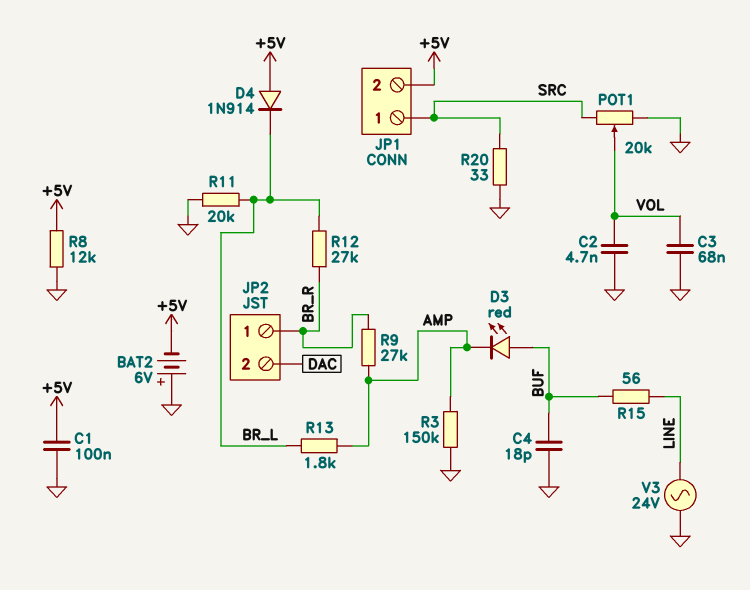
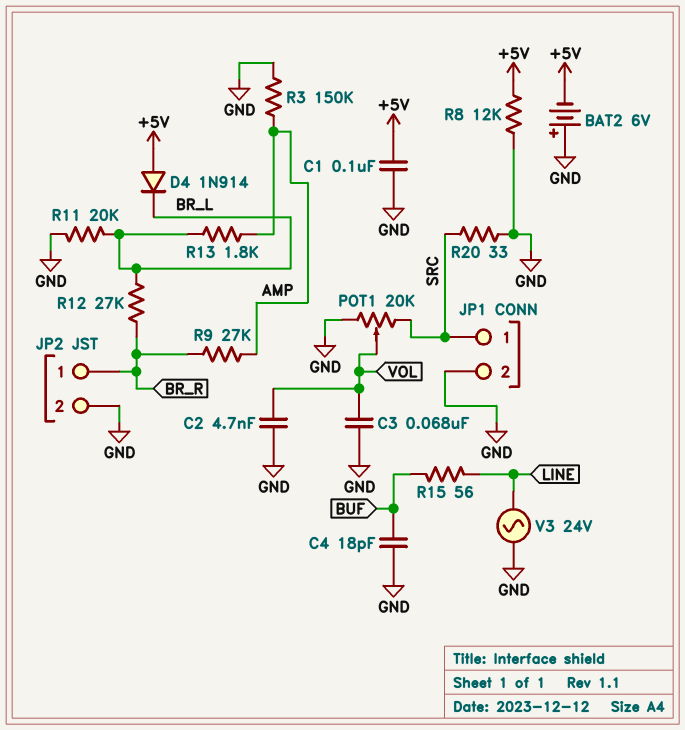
D3: LED red (A BUF, K AMP) -> none
JP1 pin 2: +5V -> GND
JP2 pin 2: DAC -> GND

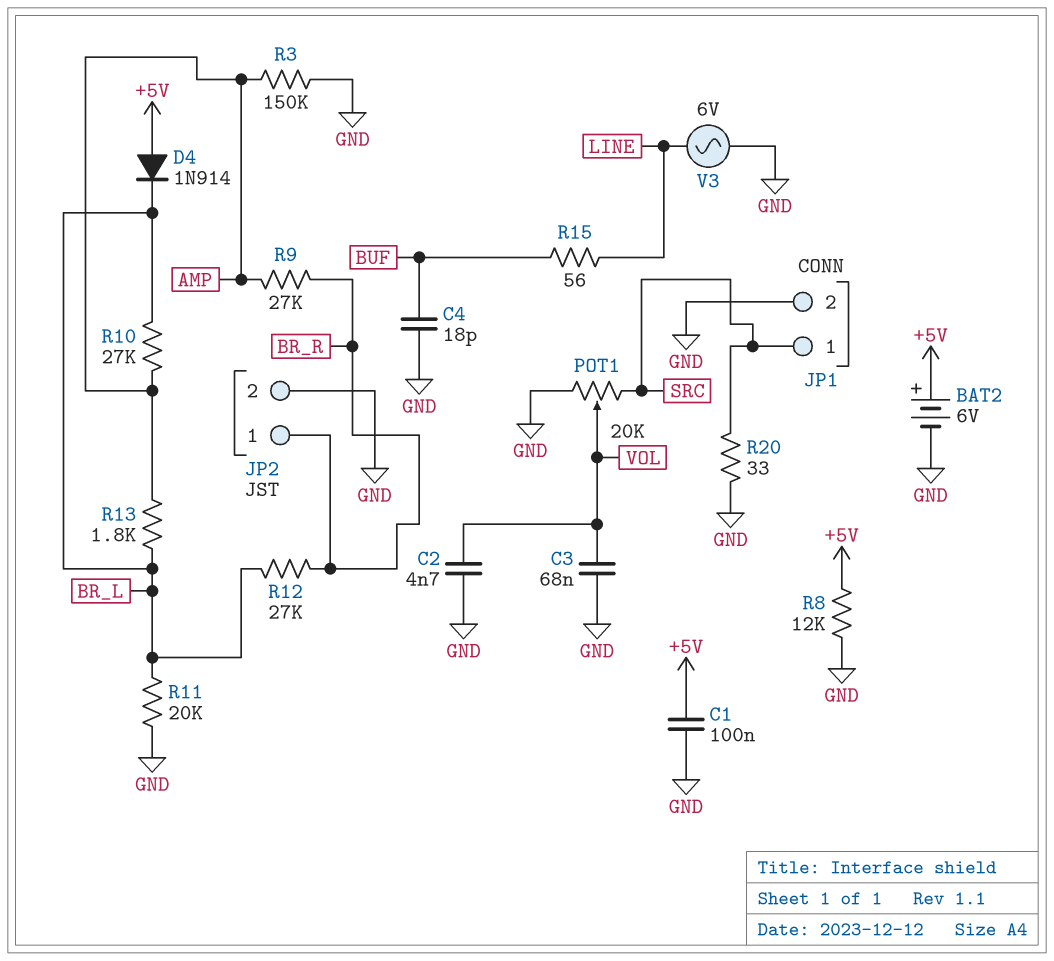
BAT2: 6V (plus GND, minus +5V) -> 6V (plus +5V, minus GND)
R10: none -> 27k (AMP, BR_L)
V3: AC 24V (GND, LINE) -> AC 6V (GND, LINE)

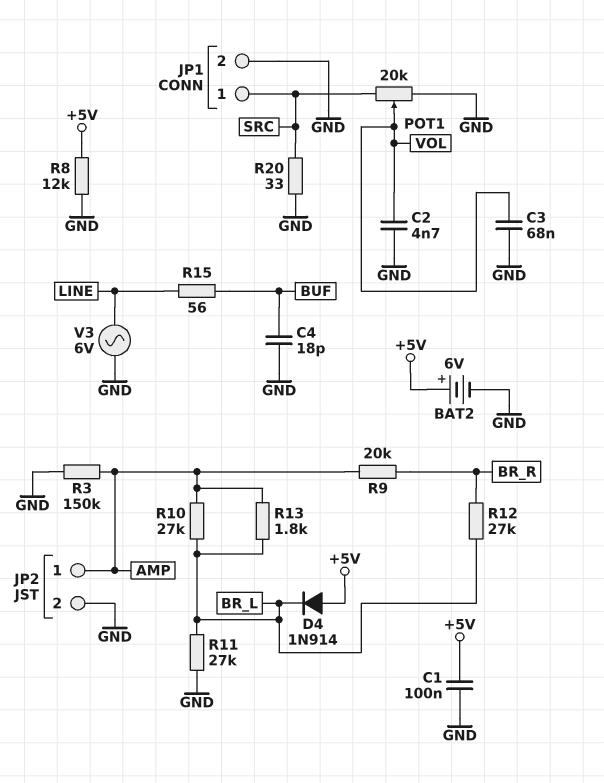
JP2 pin 1: BR_R -> AMP
R9: 27k (AMP, BR_R) -> 20k (AMP, BR_R)
R11: 20k (BR_L, GND) -> 27k (BR_L, GND)

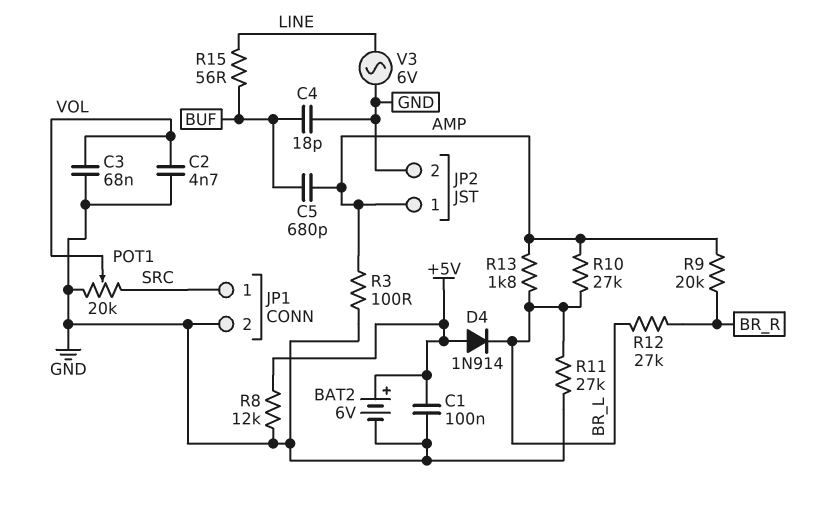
C5: none -> 680pF (AMP, BUF)
R3: 150k (AMP, GND) -> 100 (AMP, GND)
R20: 33 (GND, SRC) -> none

